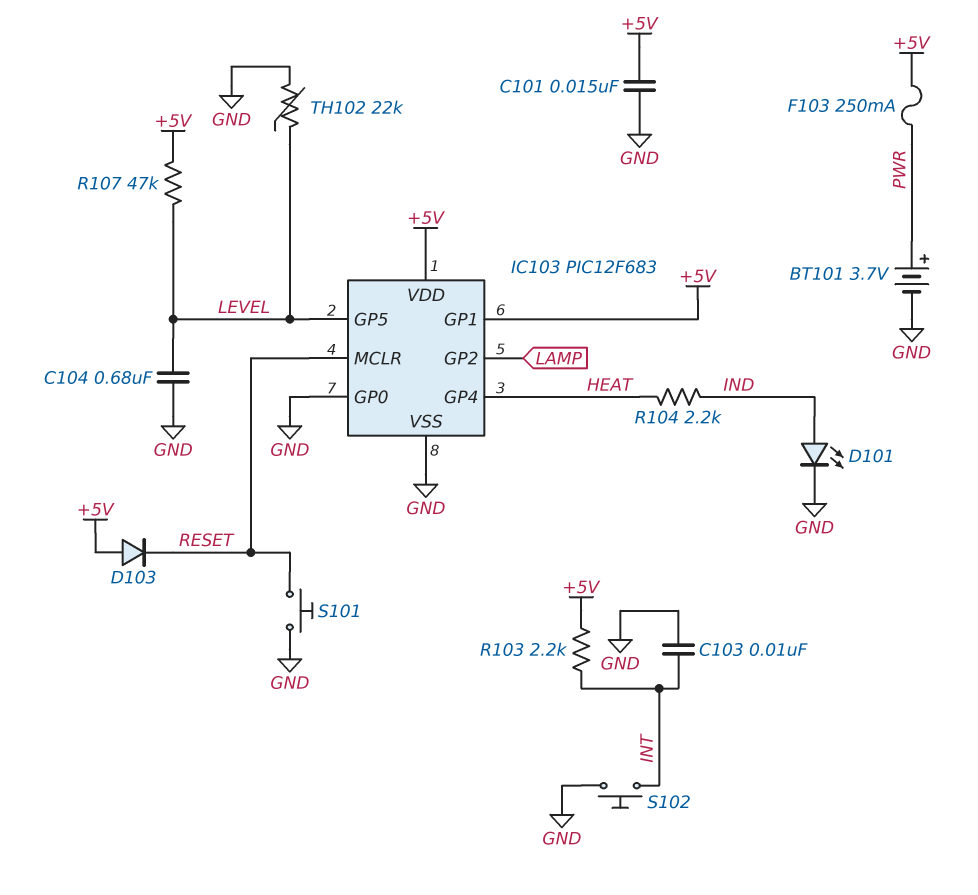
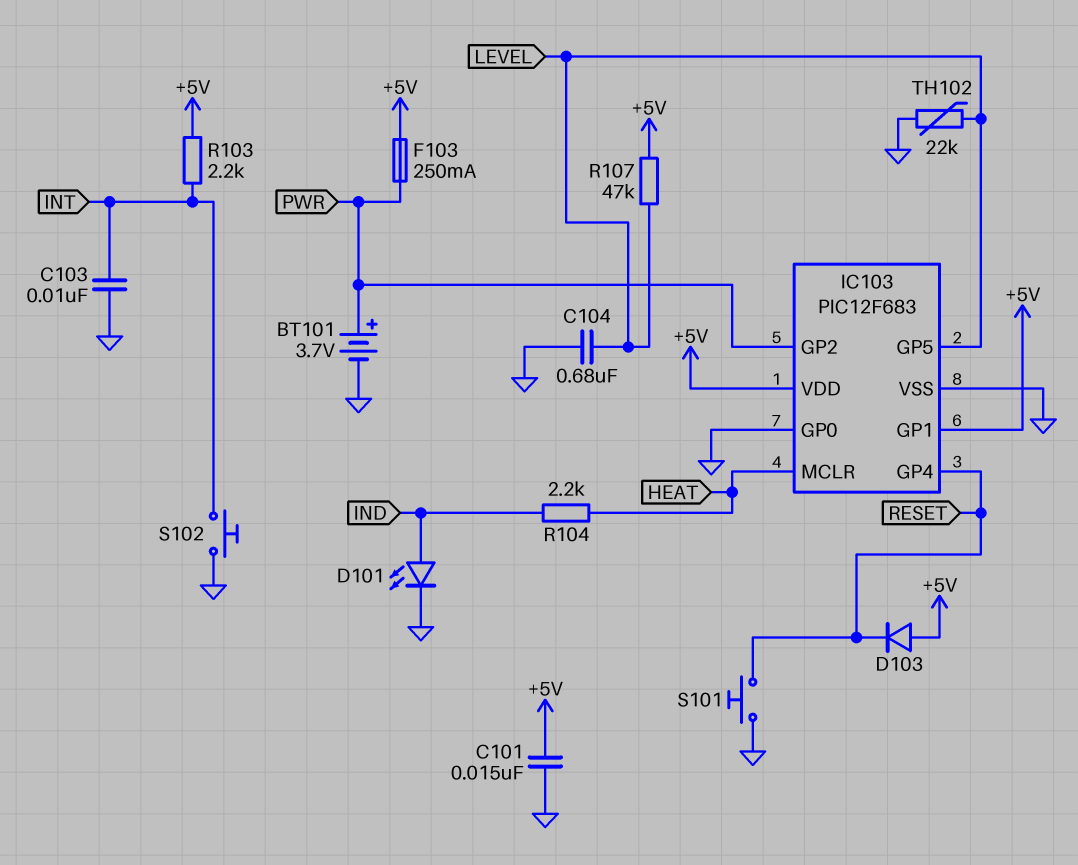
IC103 pin GP2: LAMP -> PWR
IC103 pin GP4: HEAT -> RESET
IC103 pin MCLR: RESET -> HEAT

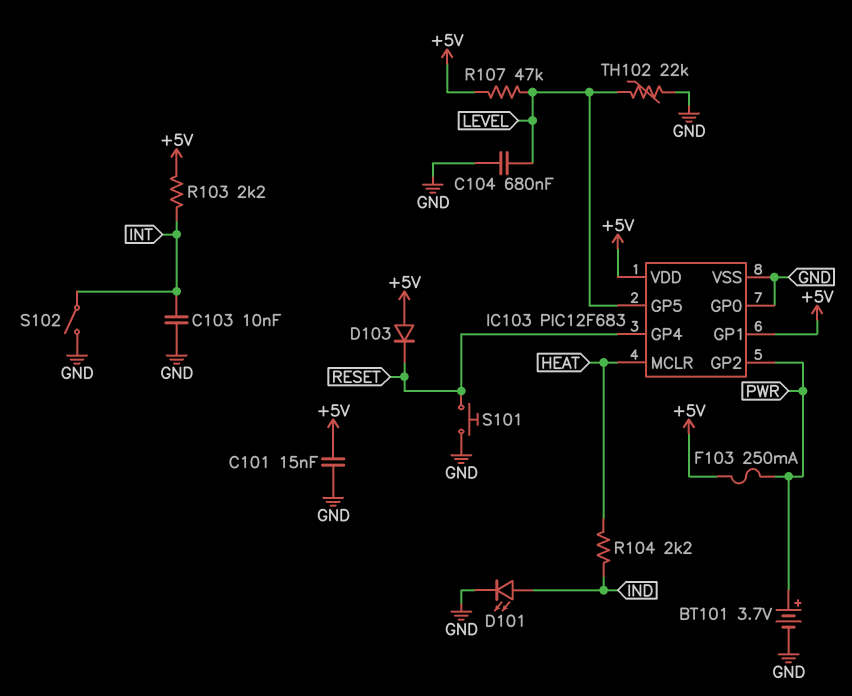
S102: button (GND, INT) -> switch (GND, INT)

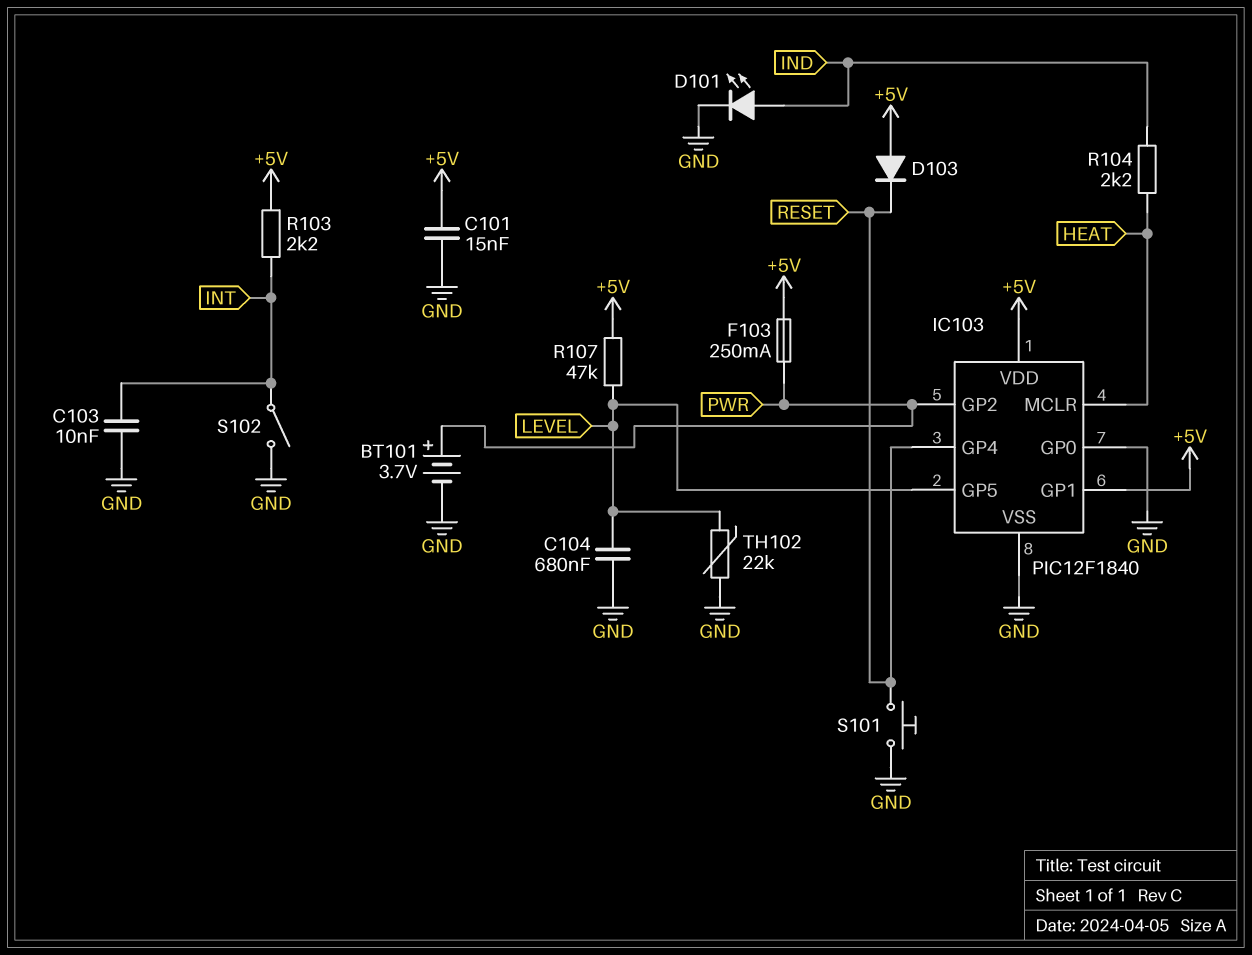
IC103: PIC12F683 -> PIC12F1840

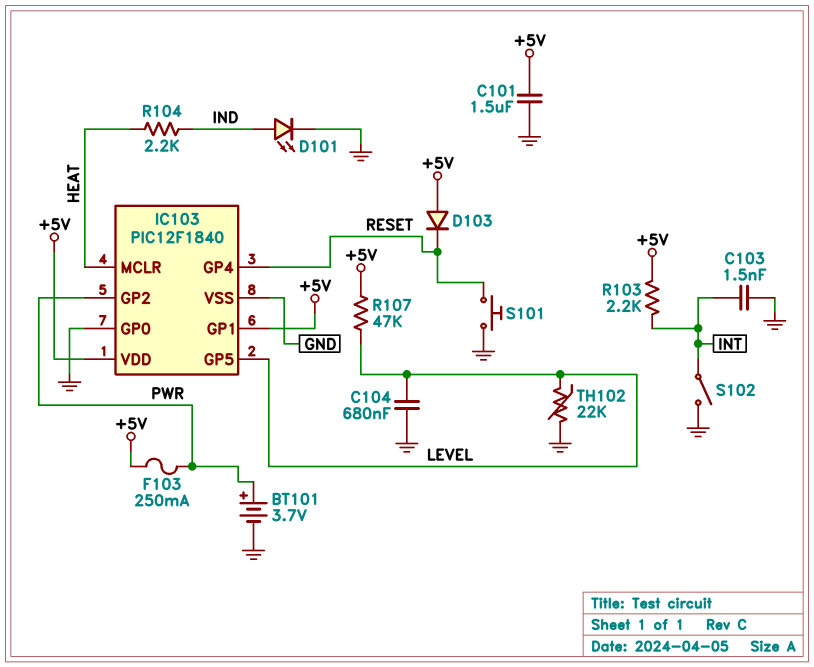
C101: 15nF (+5V, GND) -> 1.5uF (+5V, GND)
C103: 10nF (GND, INT) -> 1.5nF (GND, INT)

